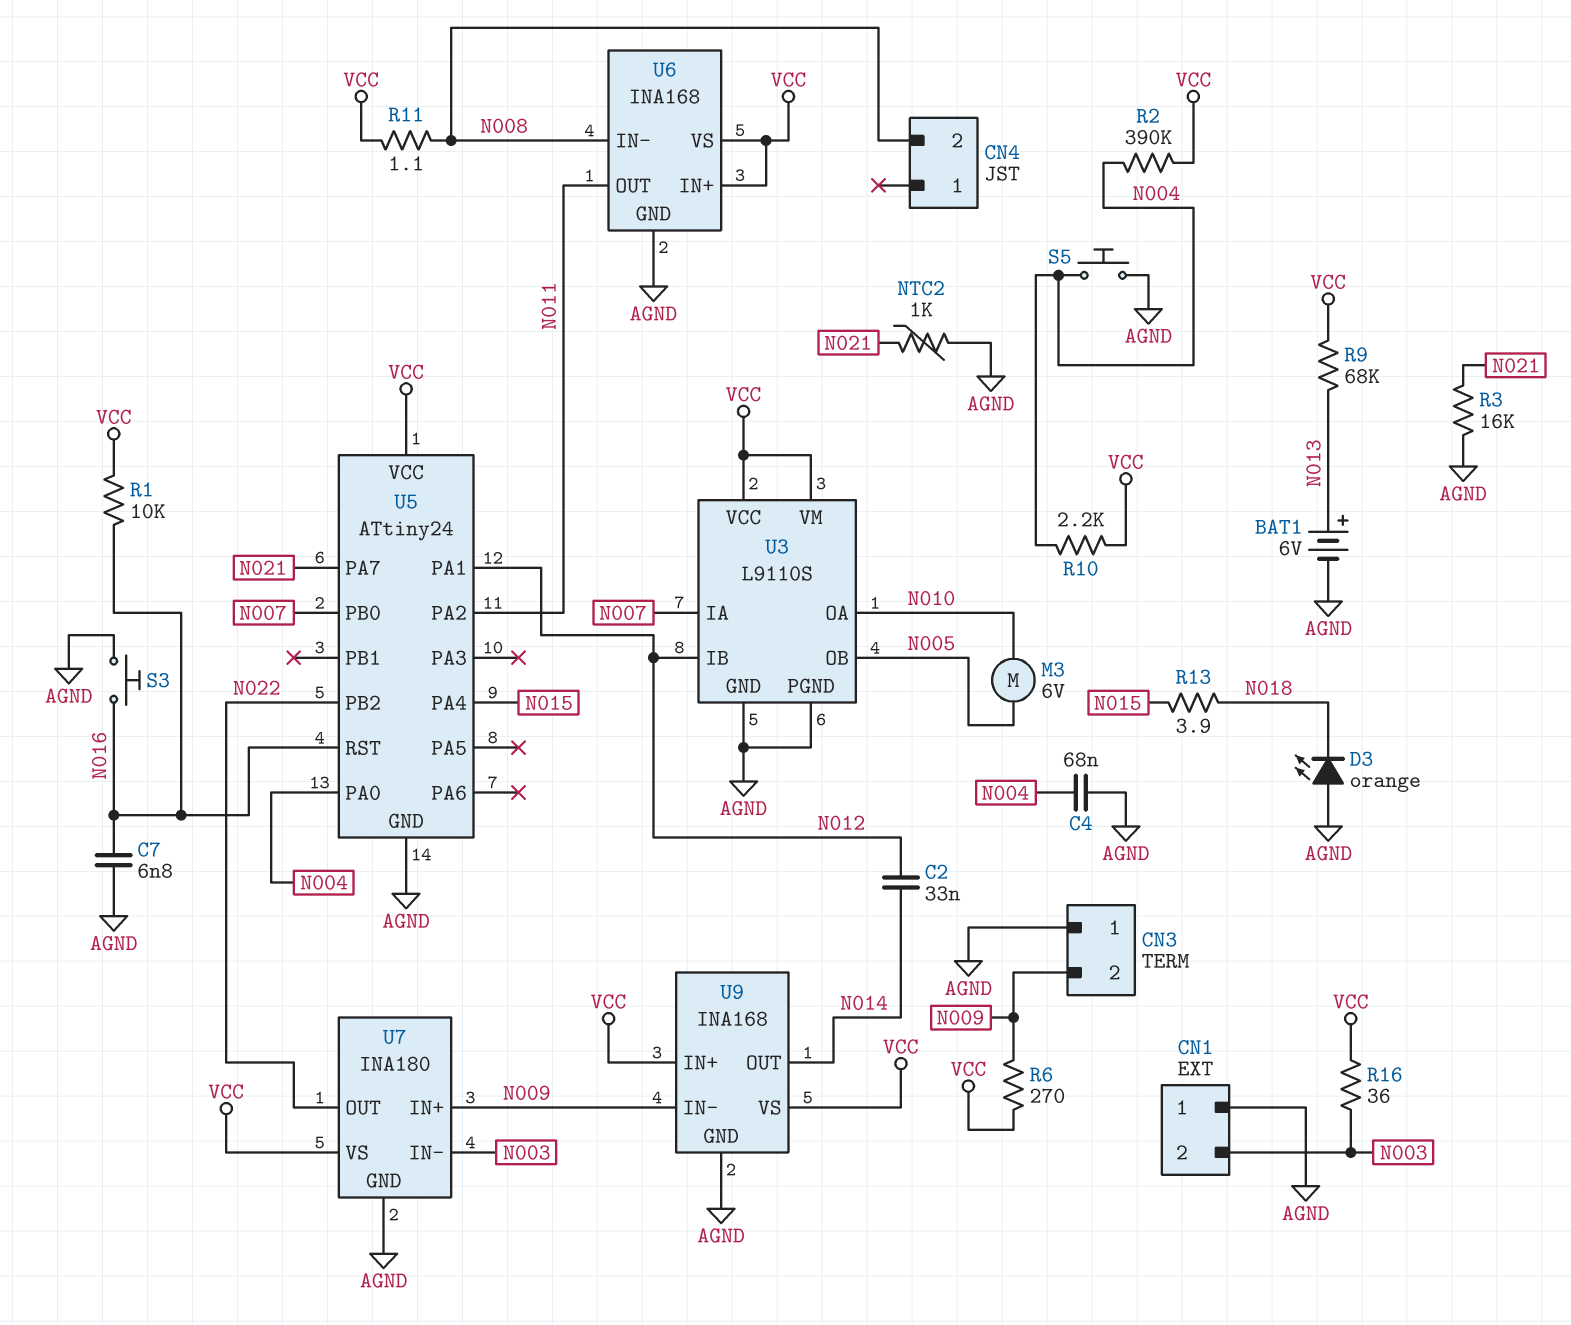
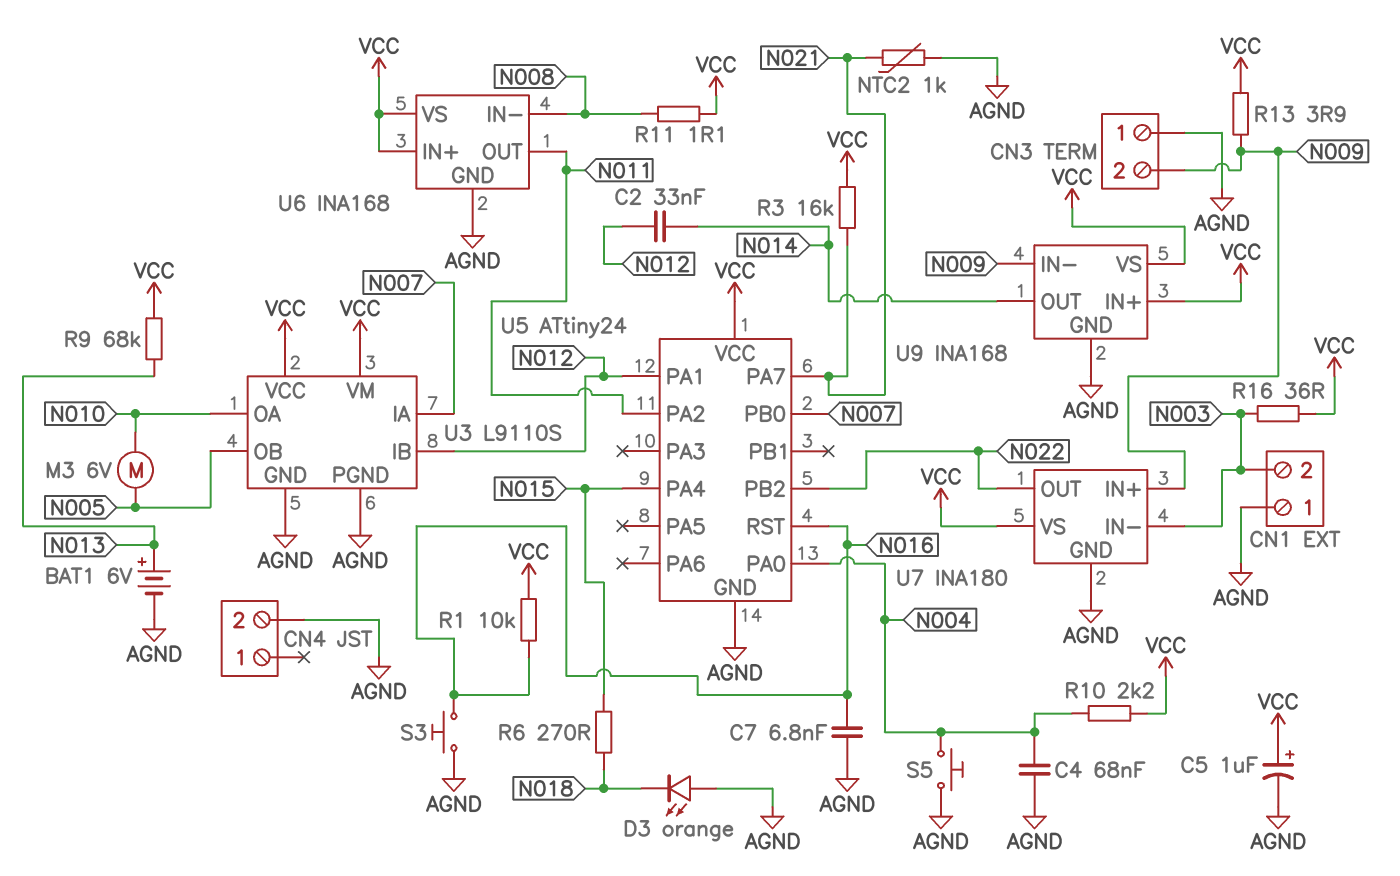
C5: none -> 1uF (plus VCC, minus AGND)
CN4 pin 2: N008 -> AGND
R2: 390k (N004, VCC) -> none
R3: 16k (AGND, N021) -> 16k (N021, VCC)
R6: 270 (N009, VCC) -> 270 (N015, N018)
R13: 3.9 (N015, N018) -> 3.9 (N009, VCC)

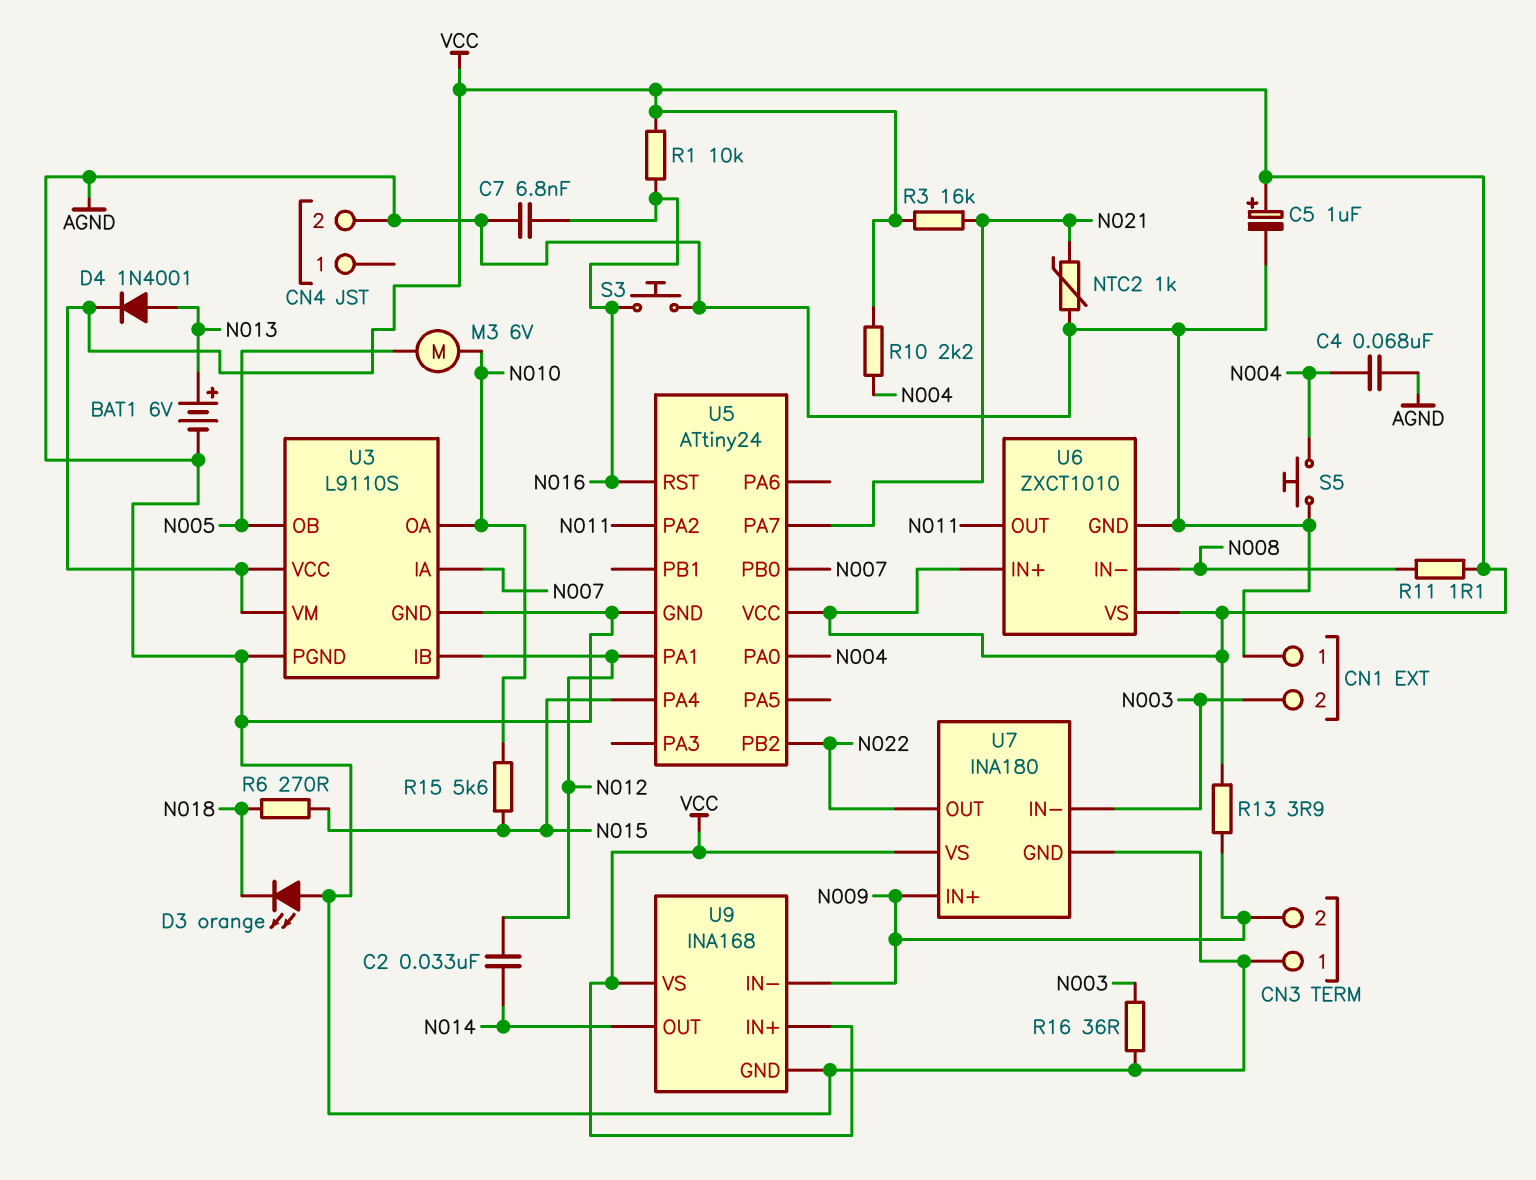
D4: none -> diode 1N4001 (A N013, K VCC)
R9: 68k (N013, VCC) -> none
R15: none -> 5.6k (N010, N015)
R16: 36 (N003, VCC) -> 36 (AGND, N003)
U6: INA168 -> ZXCT1010

